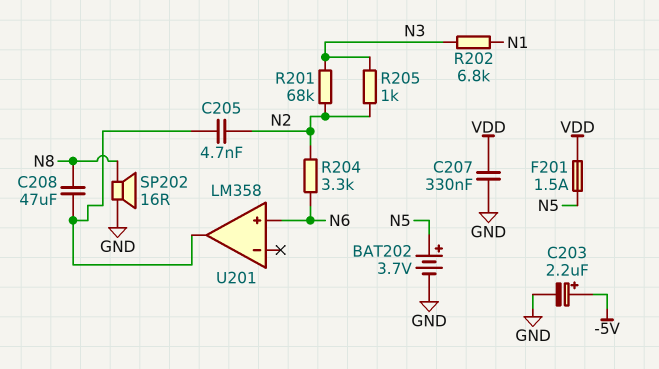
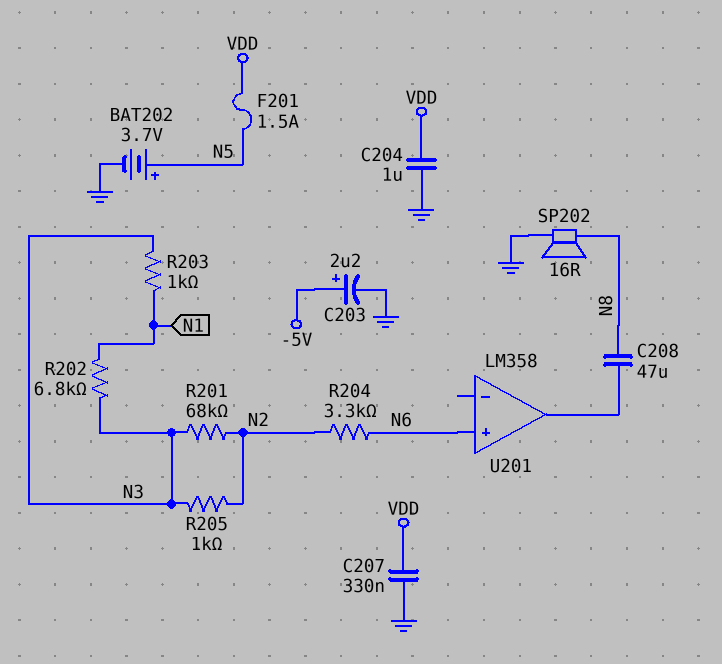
C204: none -> 1uF (GND, VDD)
C205: 4.7nF (N2, U201/out) -> none
R203: none -> 1k (N1, N3)

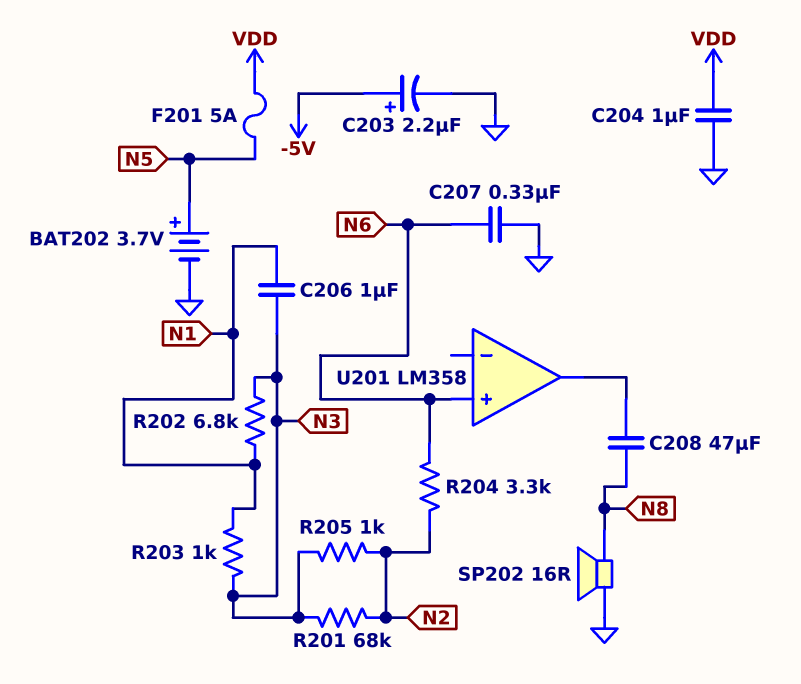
C206: none -> 1uF (N1, N3)
C207: 330nF (GND, VDD) -> 330nF (GND, N6)
F201: 1.5A (N5, VDD) -> 5A (N5, VDD)

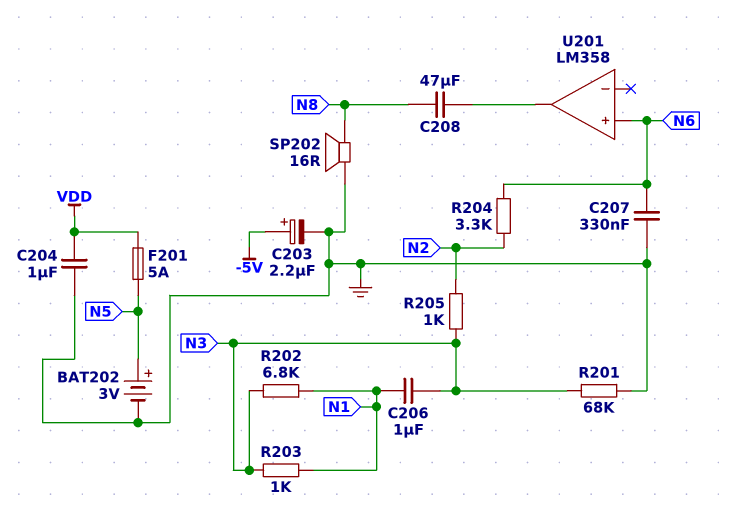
BAT202: 3.7V (plus N5, minus GND) -> 3V (plus N5, minus GND)
R201: 68k (N2, N3) -> 68k (GND, N3)

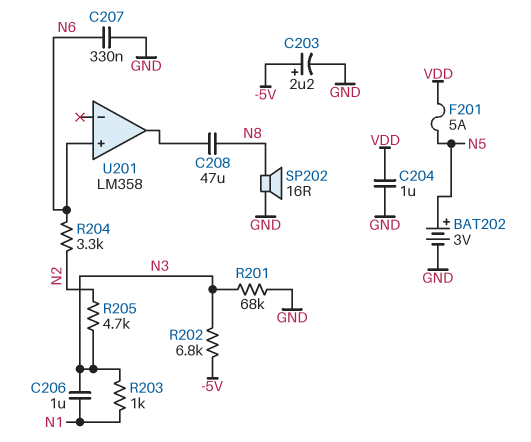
R202: 6.8k (N1, N3) -> 6.8k (-5V, N3)
R205: 1k (N2, N3) -> 4.7k (N2, N3)

